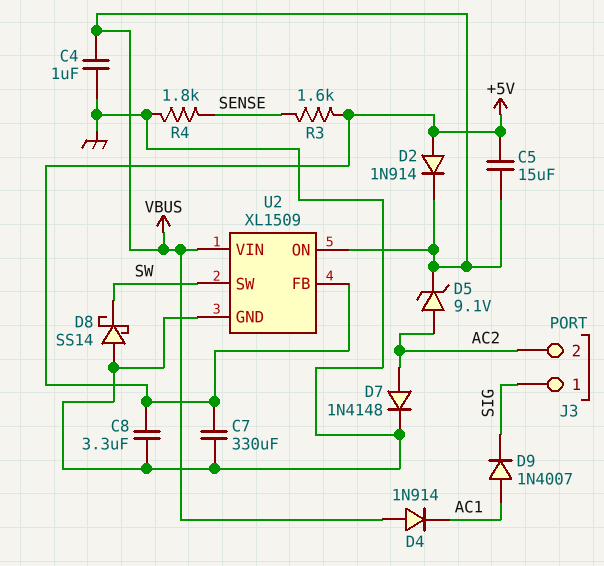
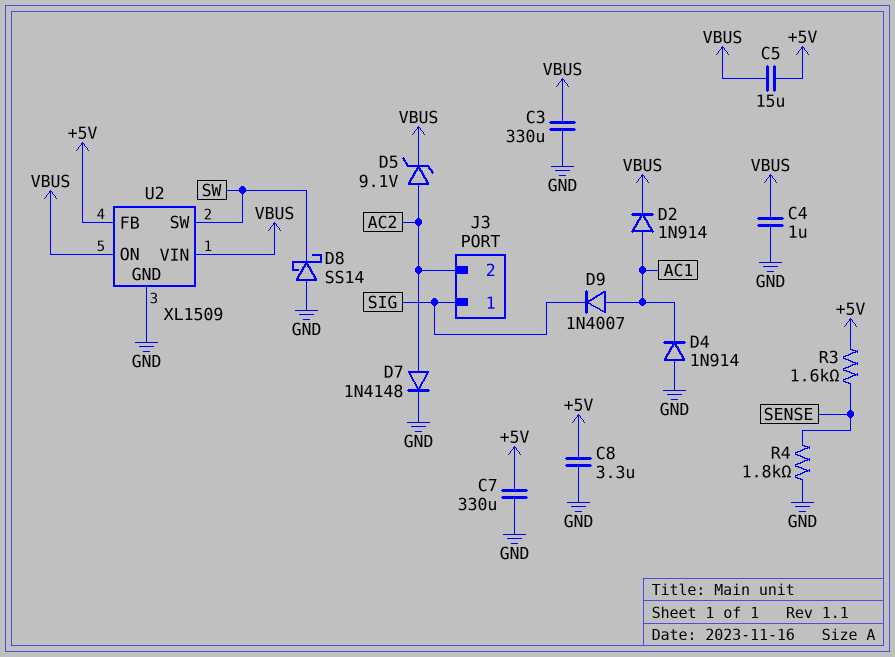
C3: none -> 330uF (GND, VBUS)
D2: diode 1N914 (A +5V, K VBUS) -> diode 1N914 (A AC1, K VBUS)
D4: diode 1N914 (A VBUS, K AC1) -> diode 1N914 (A GND, K AC1)

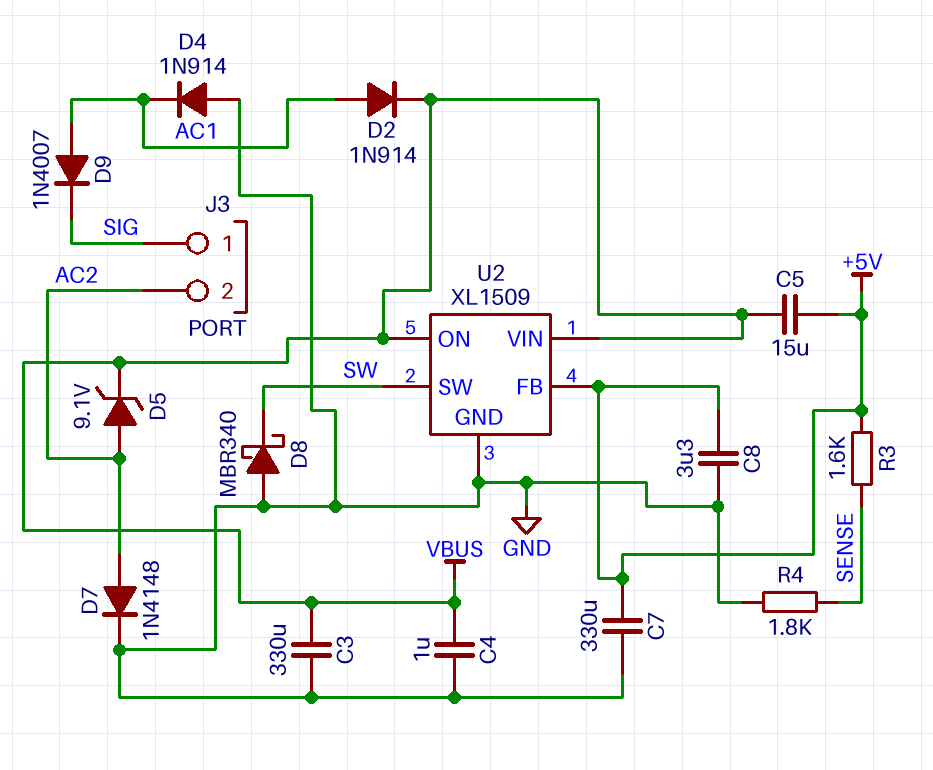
D8: schottky SS14 (A GND, K SW) -> schottky MBR340 (A GND, K SW)

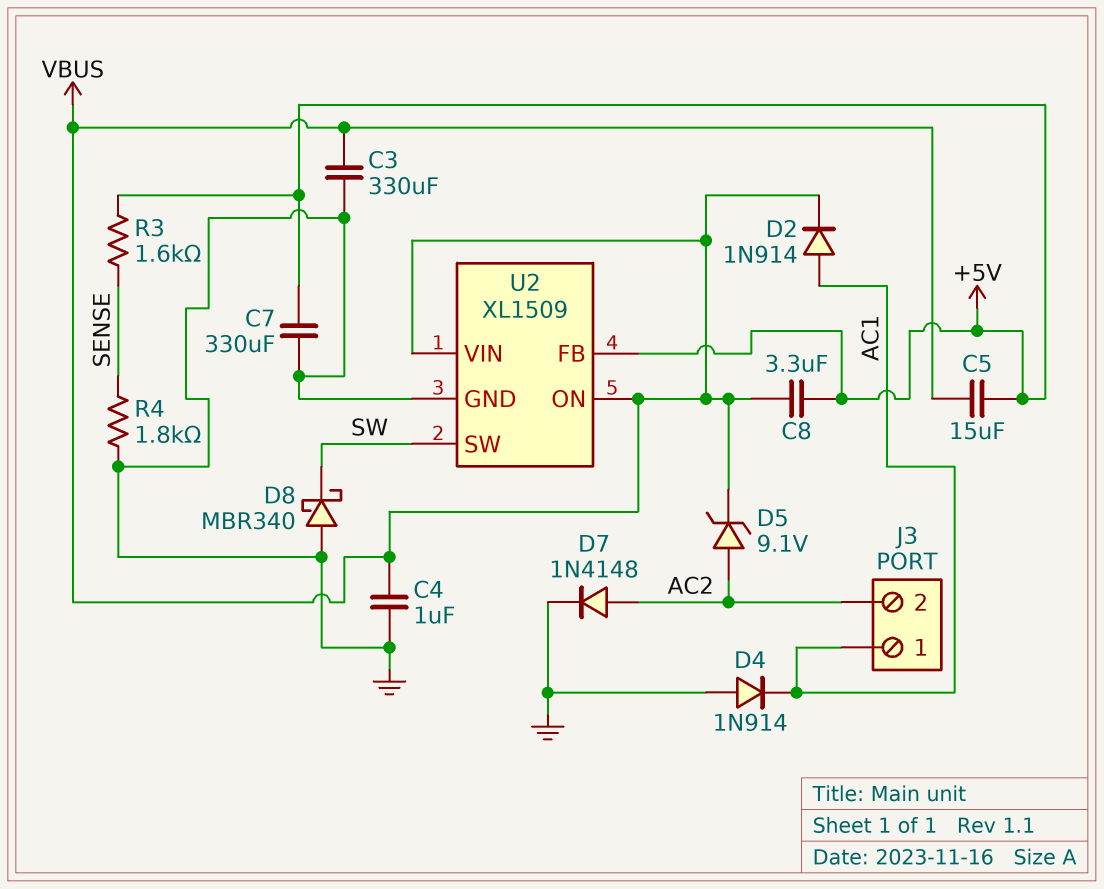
C8: 3.3uF (+5V, GND) -> 3.3uF (+5V, VBUS)
D9: diode 1N4007 (A AC1, K SIG) -> none
J3 pin 1: SIG -> AC1

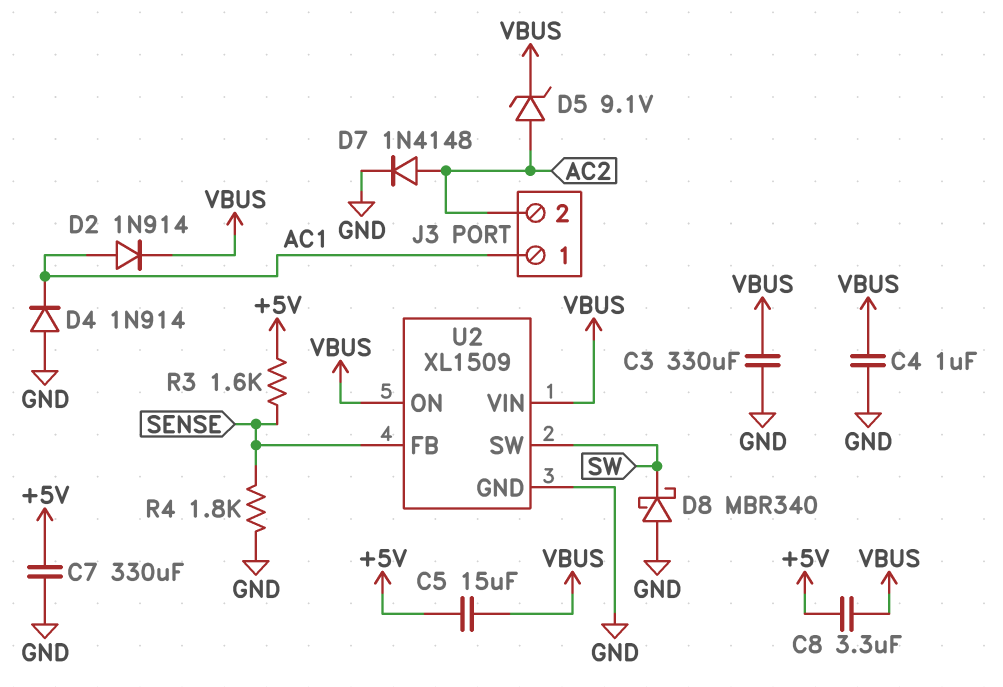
U2 pin FB: +5V -> SENSE

